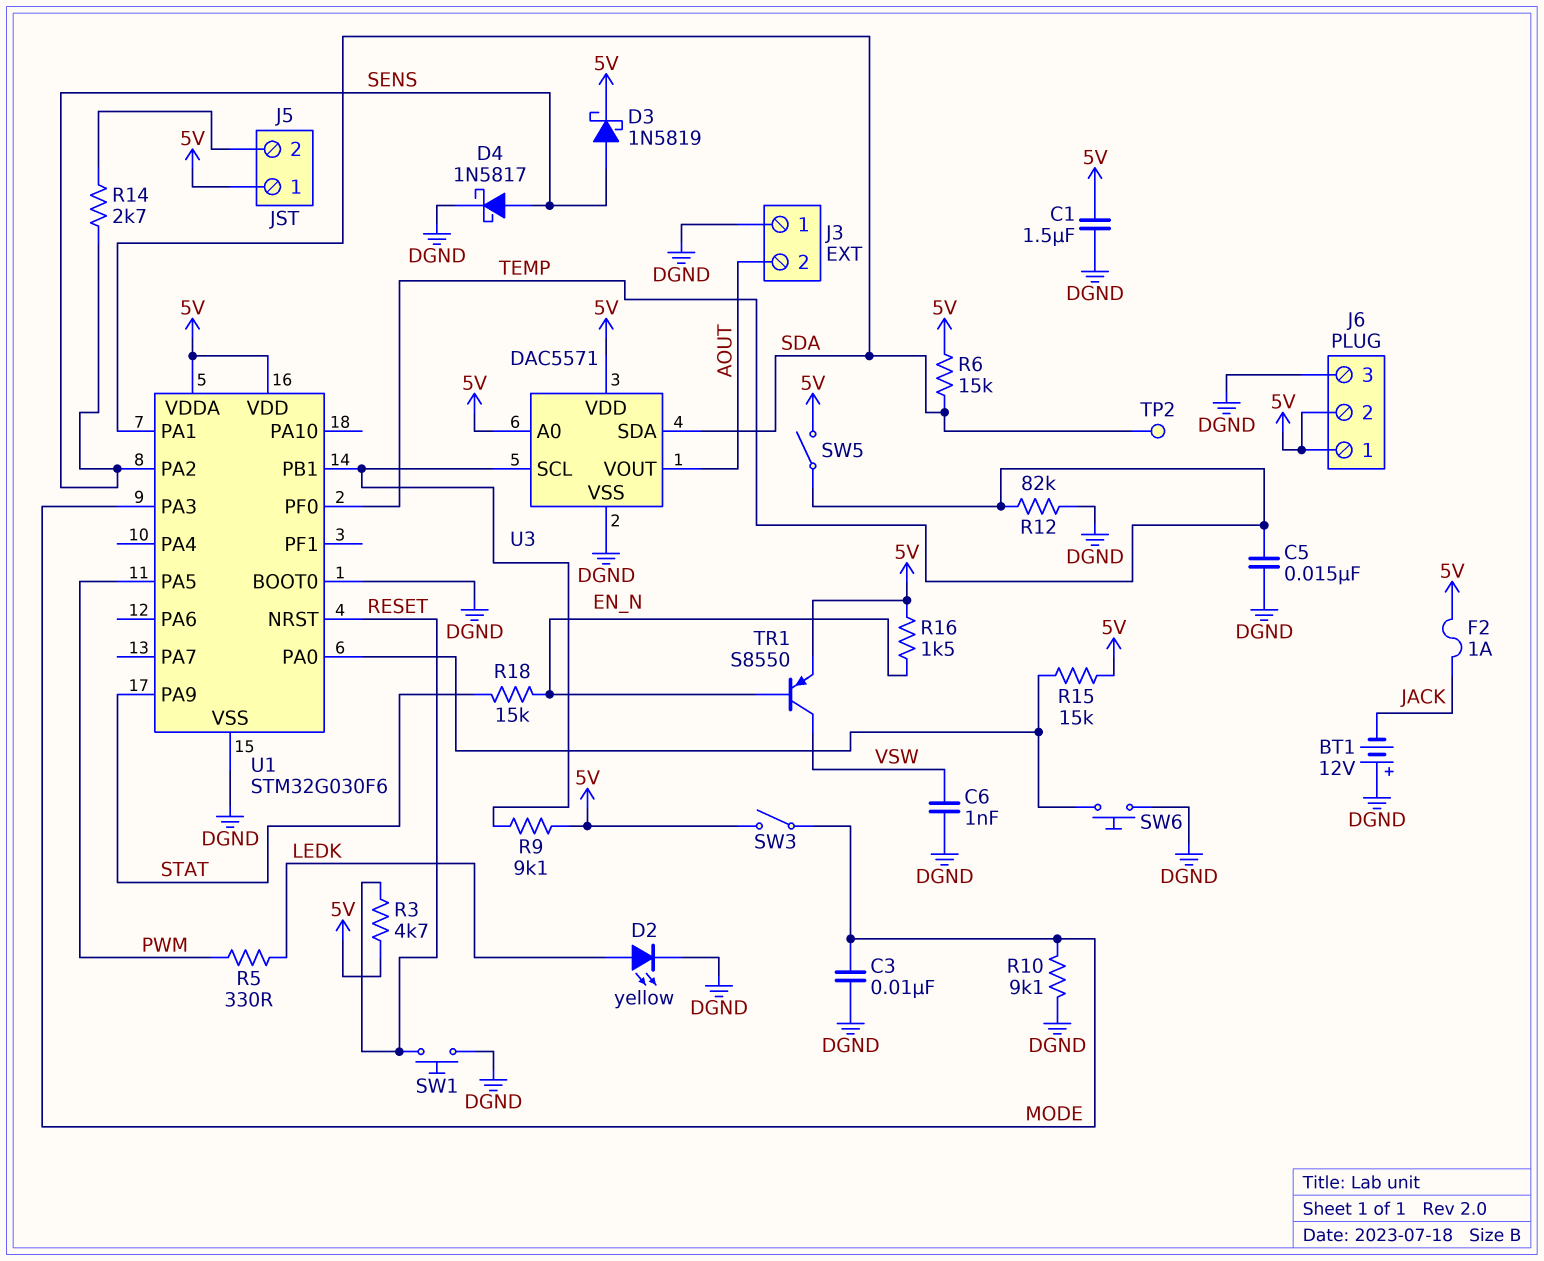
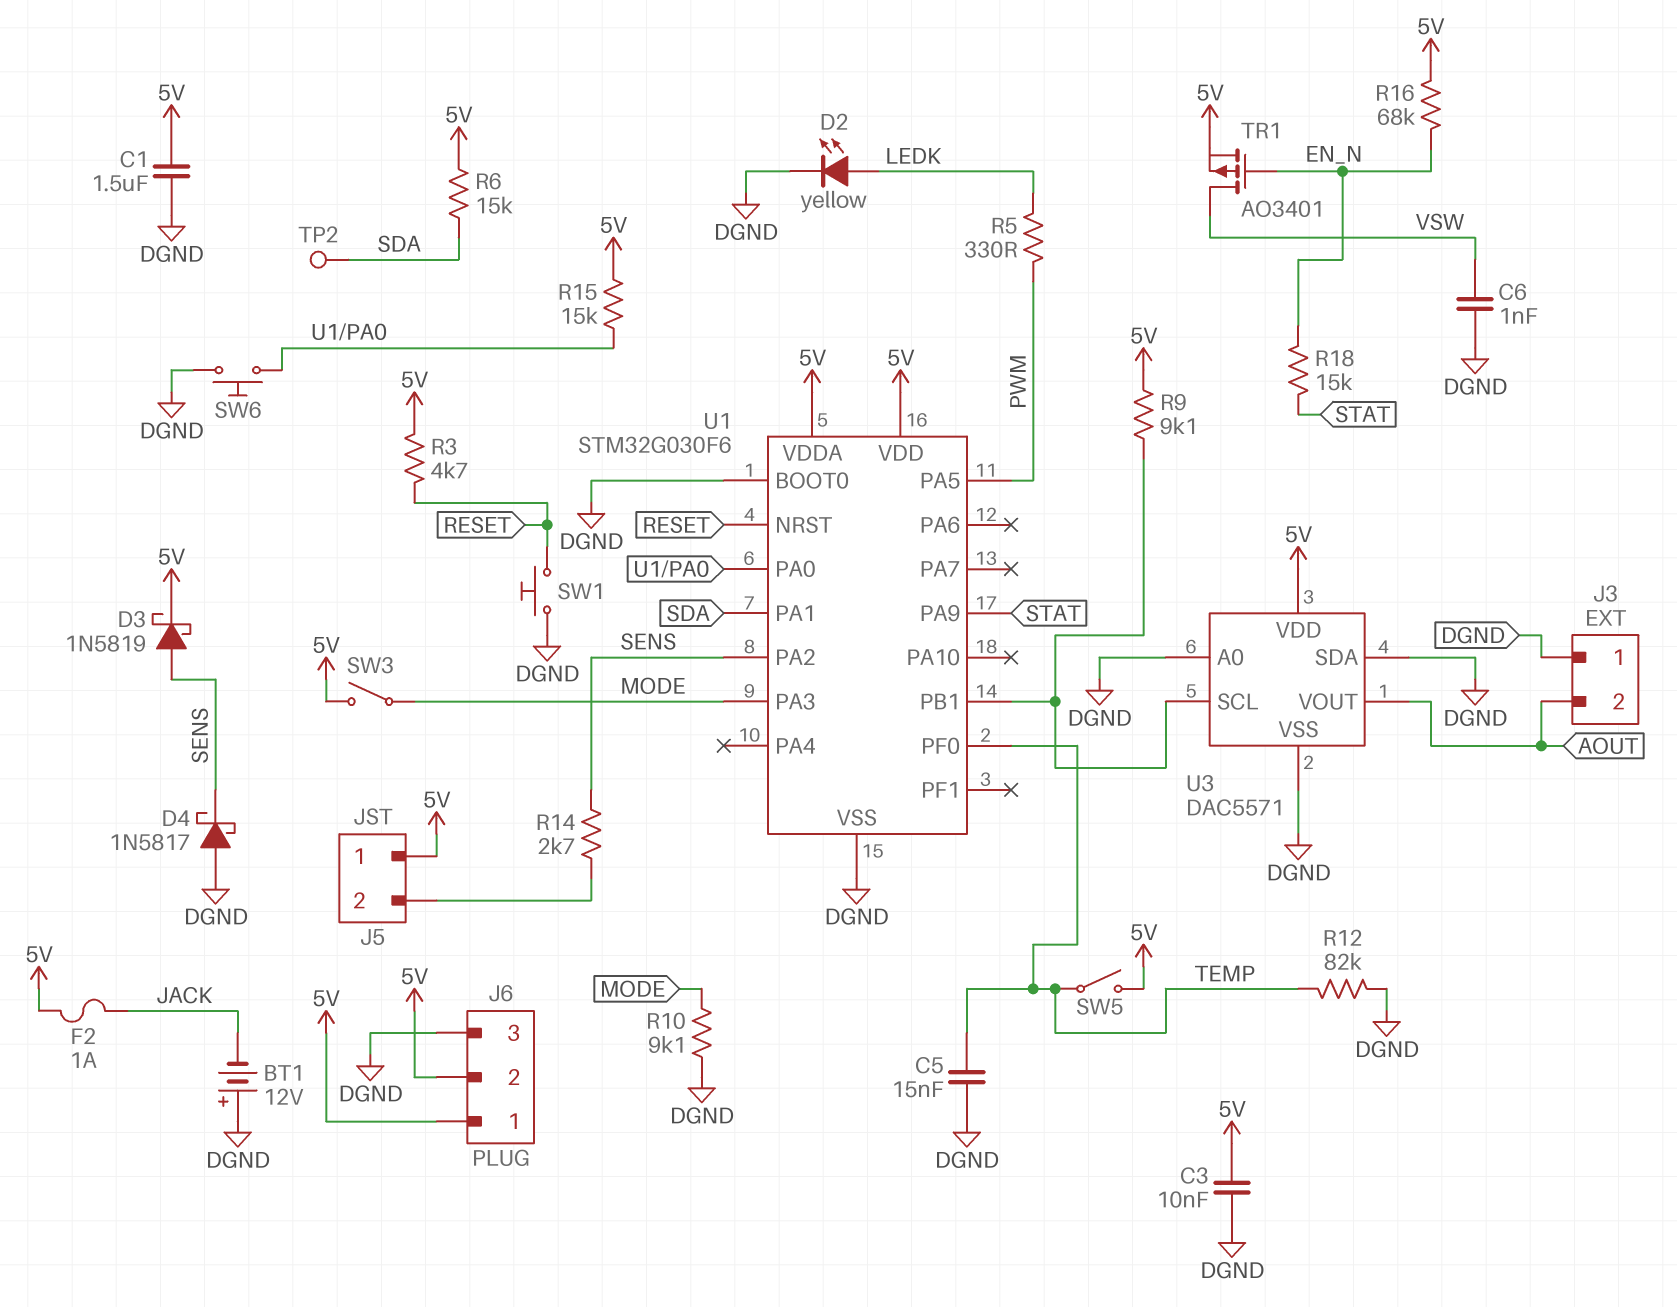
C3: 10nF (DGND, MODE) -> 10nF (5V, DGND)
D4: schottky 1N5817 (A SENS, K DGND) -> schottky 1N5817 (A DGND, K SENS)
R16: 1.5k (5V, EN_N) -> 68k (5V, EN_N)
TR1: PNP S8550 (B EN_N, C VSW, E 5V) -> PMOS AO3401 (G EN_N, D VSW, S 5V)
U3 pin A0: 5V -> DGND
U3 pin SDA: SDA -> DGND

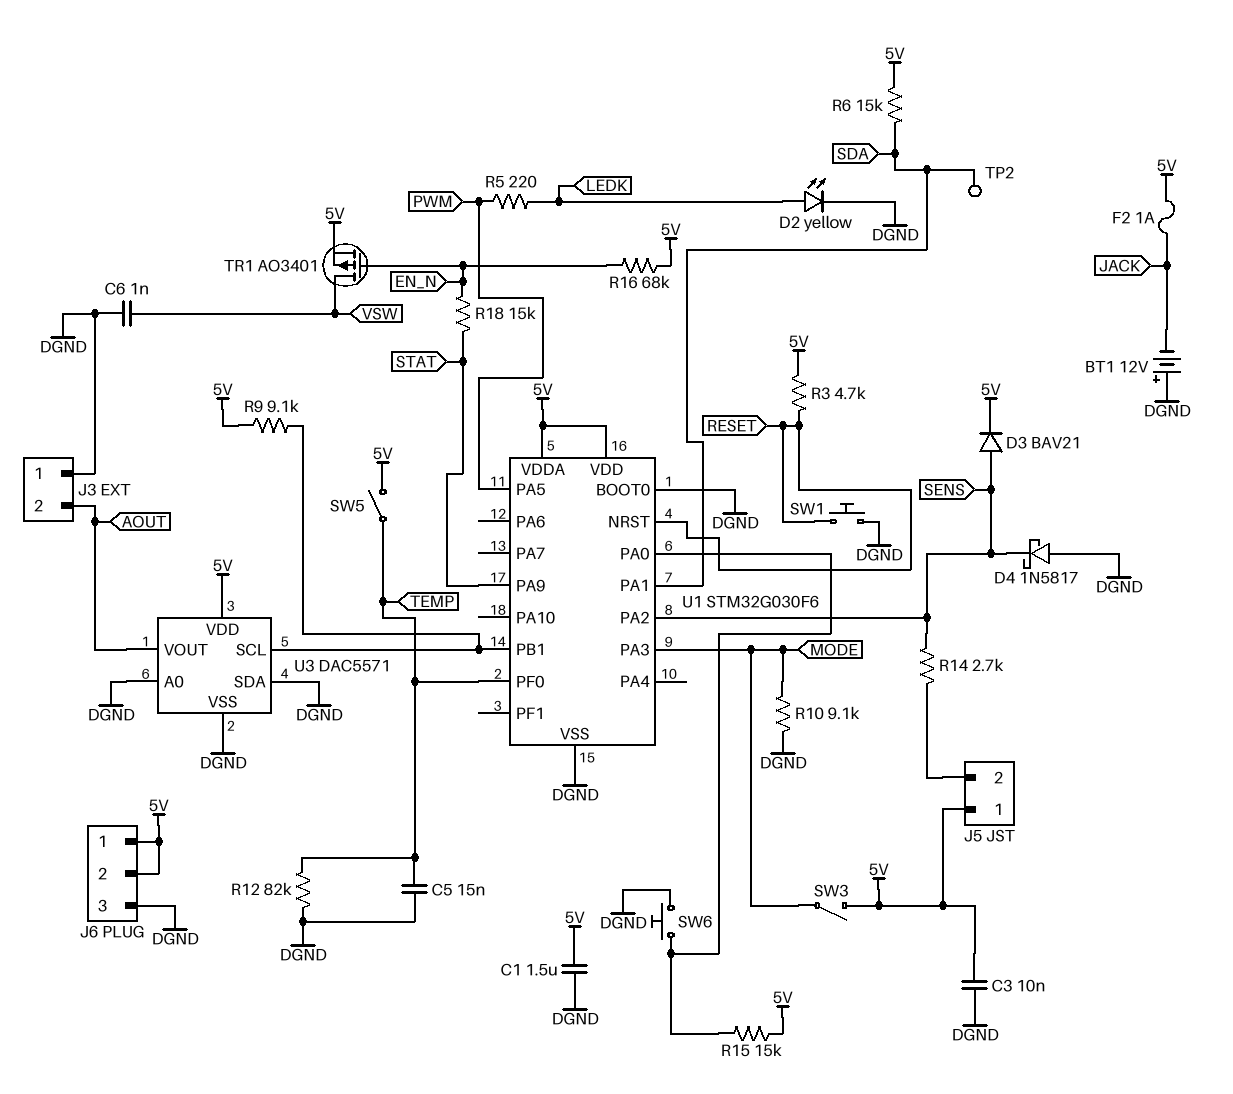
D3: schottky 1N5819 (A SENS, K 5V) -> diode BAV21 (A SENS, K 5V)
R5: 330 (LEDK, PWM) -> 220 (LEDK, PWM)

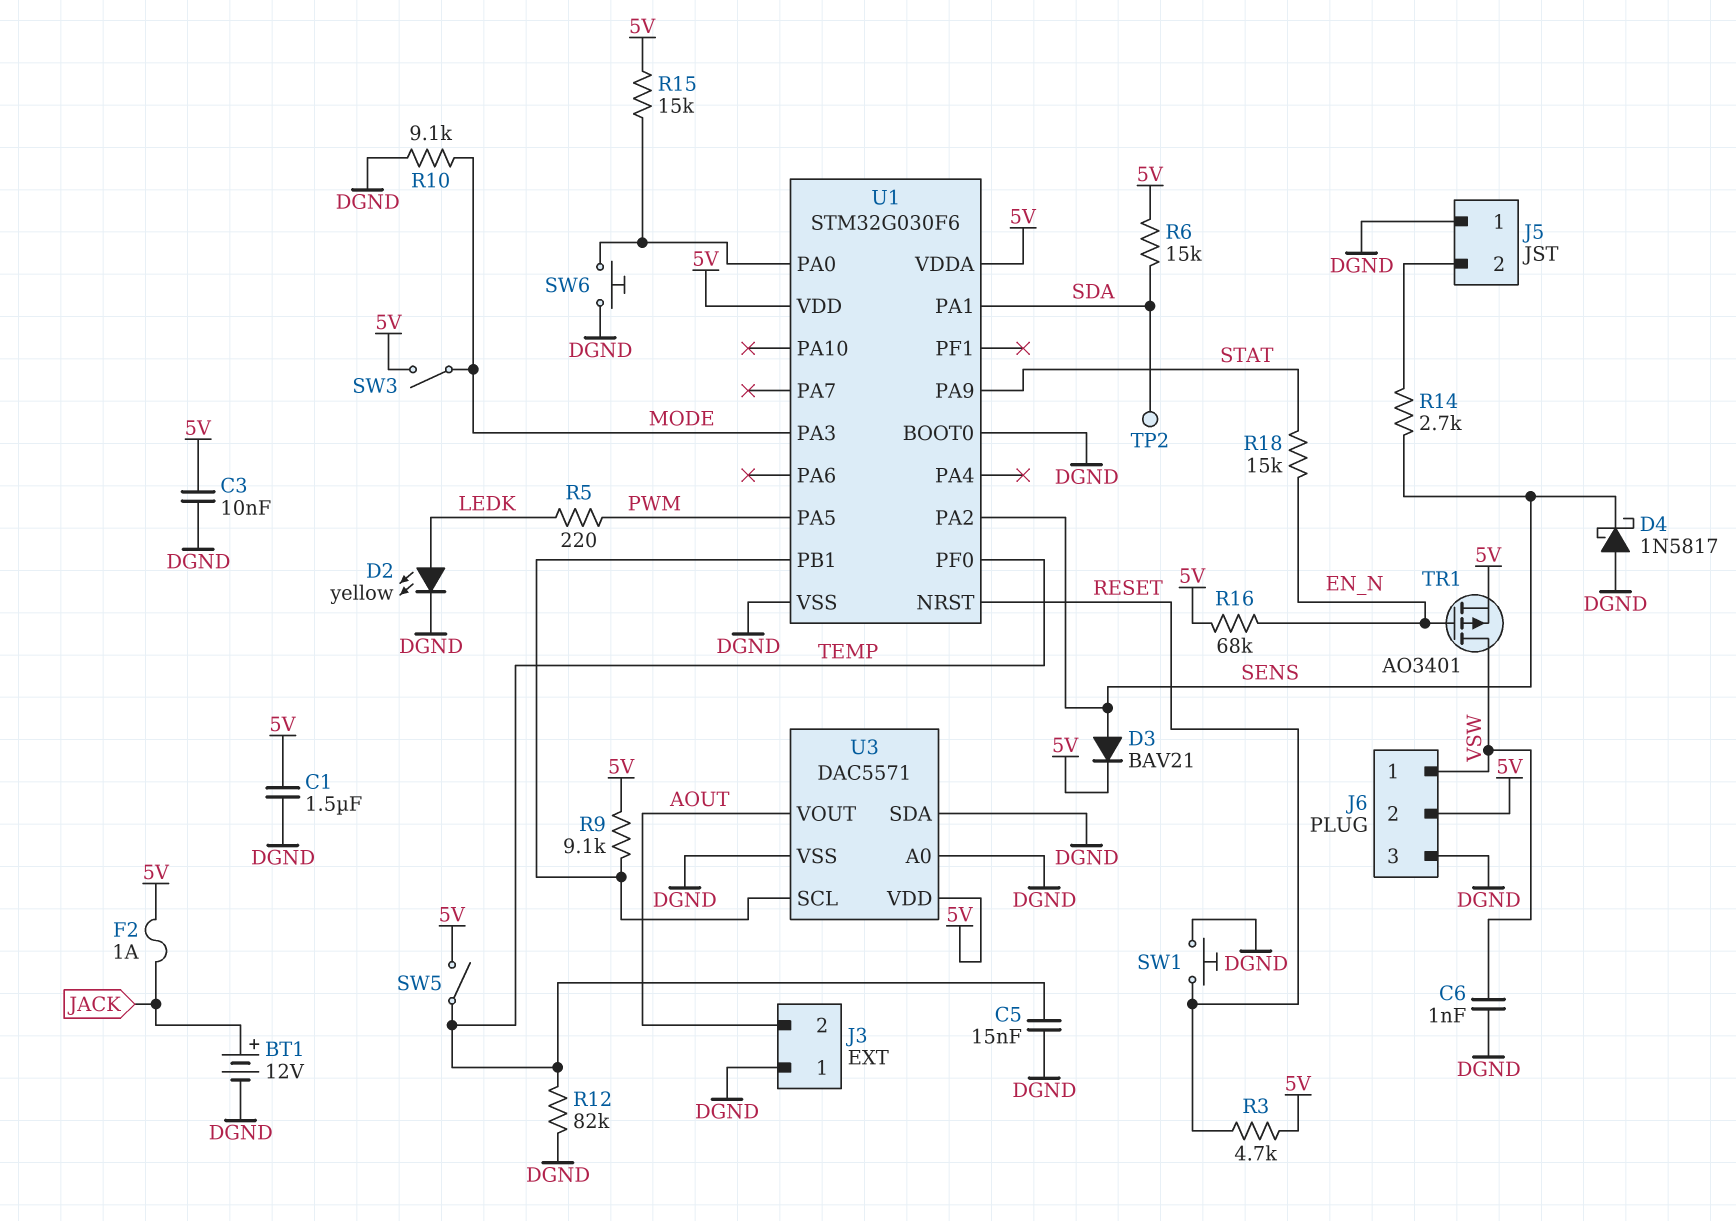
BT1: 12V (plus DGND, minus JACK) -> 12V (plus JACK, minus DGND)
J5 pin 1: 5V -> DGND
J6 pin 1: 5V -> VSW

